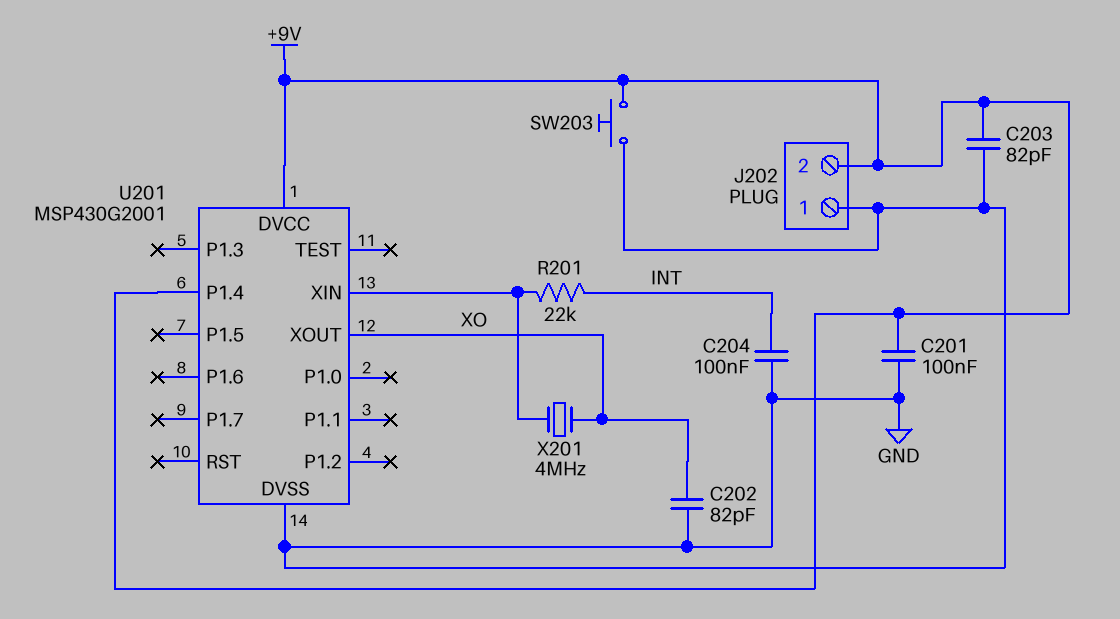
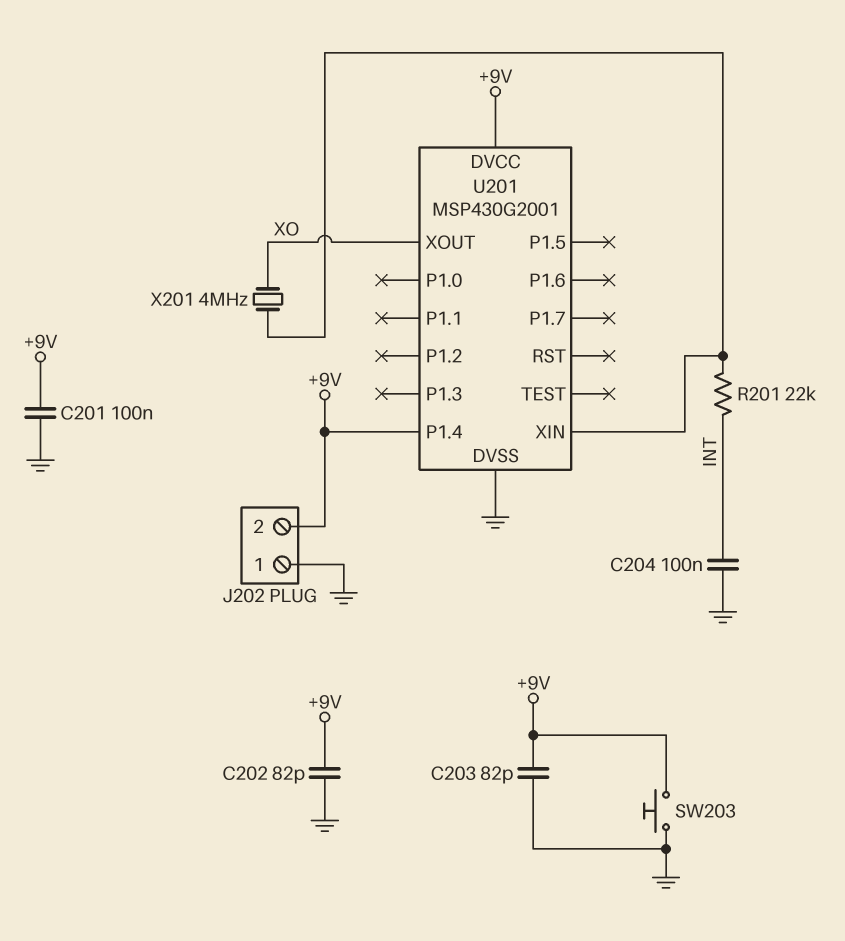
C202: 82pF (GND, XO) -> 82pF (+9V, GND)

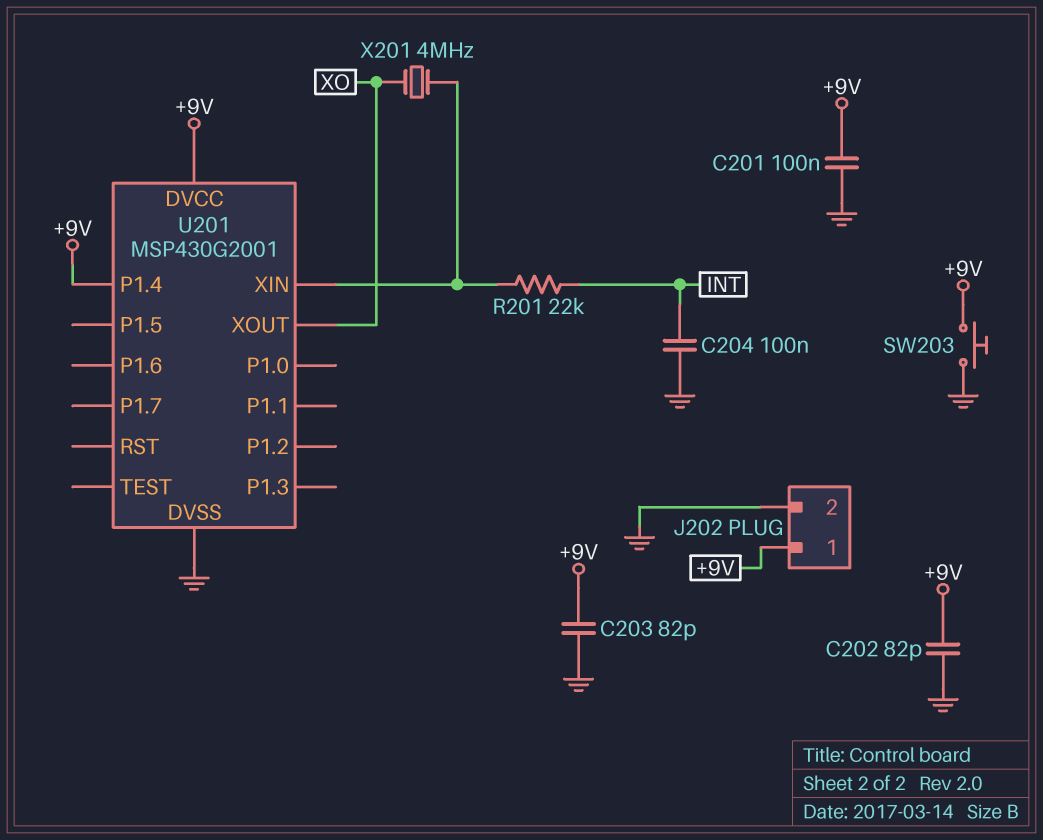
J202 pin 1: GND -> +9V
J202 pin 2: +9V -> GND

